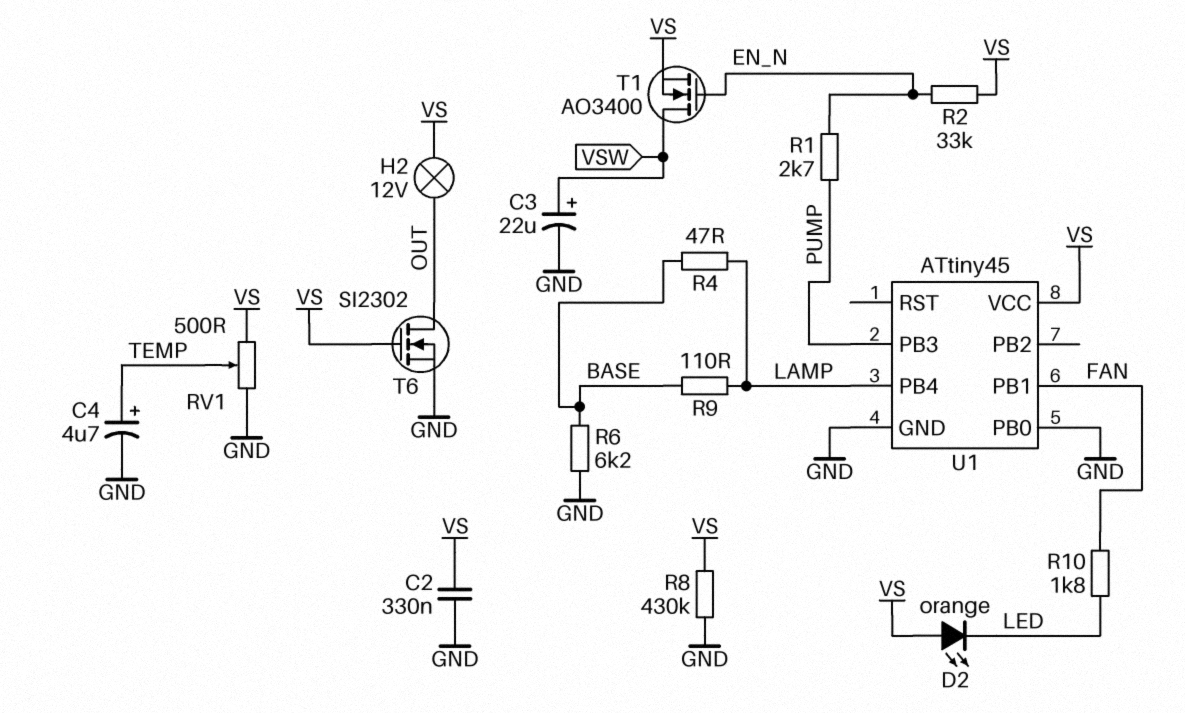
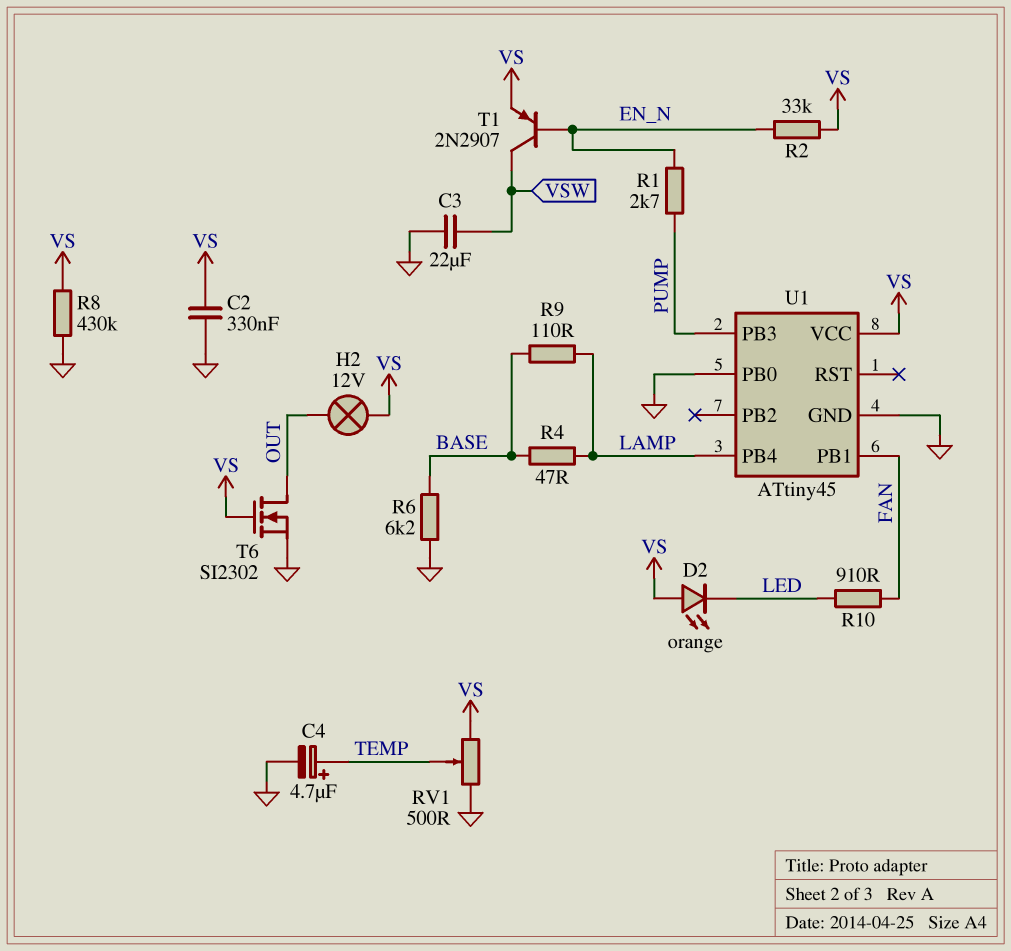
C3: 22uF (plus VSW, minus GND) -> 22uF (GND, VSW)
R10: 1.8k (FAN, LED) -> 910 (FAN, LED)
T1: NMOS AO3400 (G EN_N, D VSW, S VS) -> PNP 2N2907 (B EN_N, C VSW, E VS)

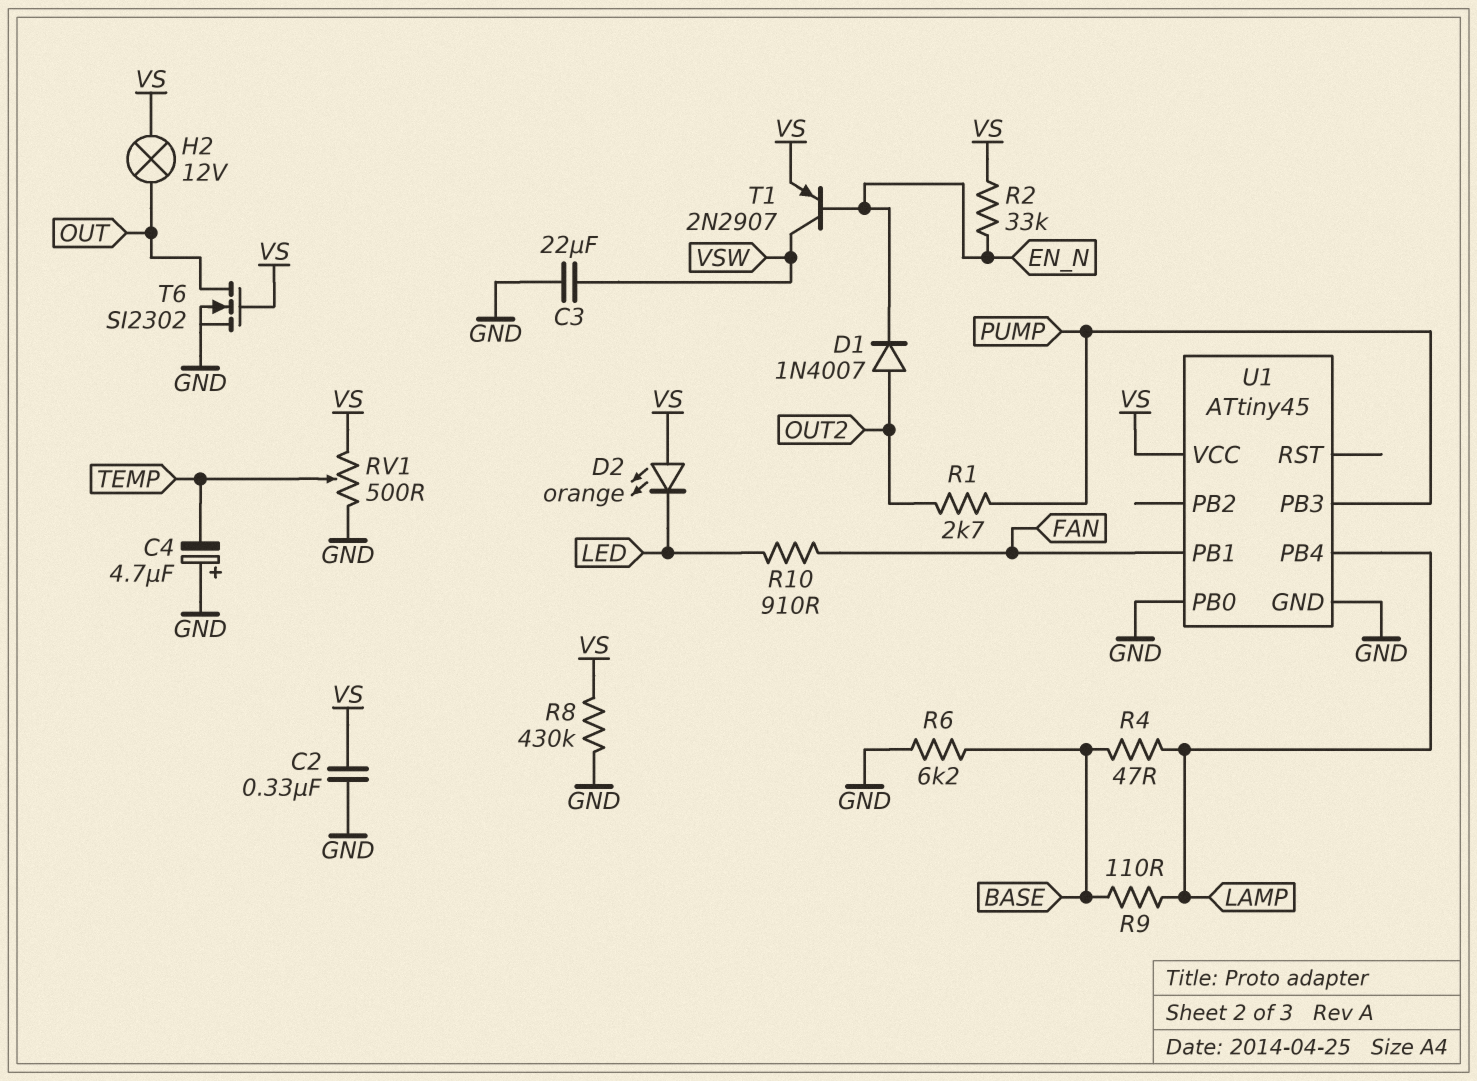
C4: 4.7uF (plus TEMP, minus GND) -> 4.7uF (plus GND, minus TEMP)
D1: none -> diode 1N4007 (A OUT2, K EN_N)
R1: 2.7k (EN_N, PUMP) -> 2.7k (OUT2, PUMP)

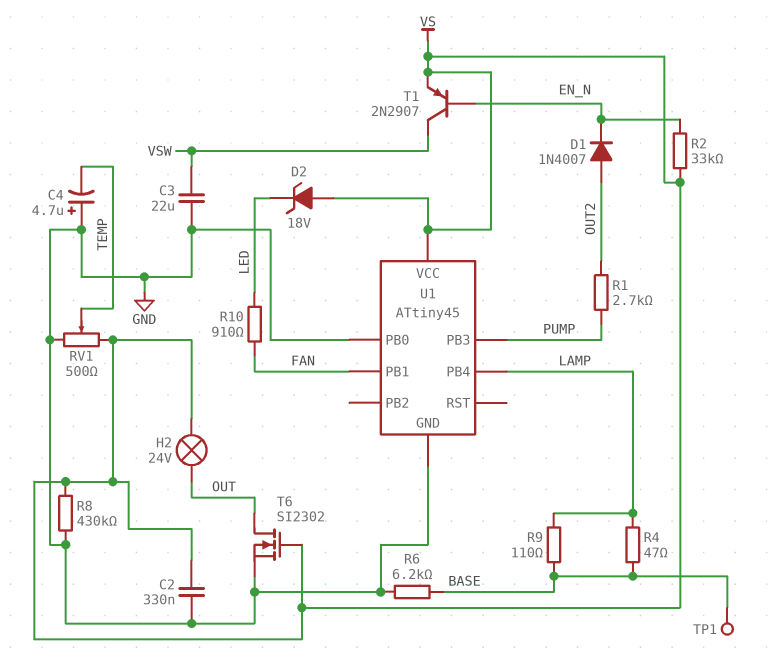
D2: LED orange (A VS, K LED) -> zener 18V (A VS, K LED)
H2: lamp 12V (OUT, VS) -> lamp 24V (OUT, VS)
TP1: none -> test point (BASE)

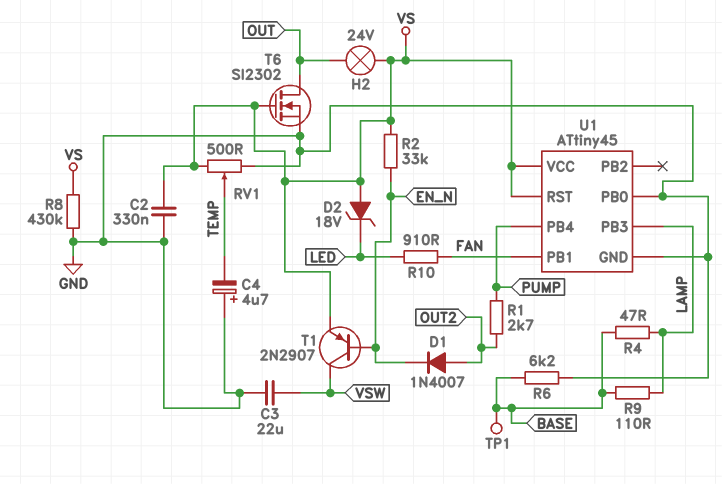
U1 pin PB3: PUMP -> LAMP
U1 pin PB4: LAMP -> PUMP
U1 pin RST: none -> VS

